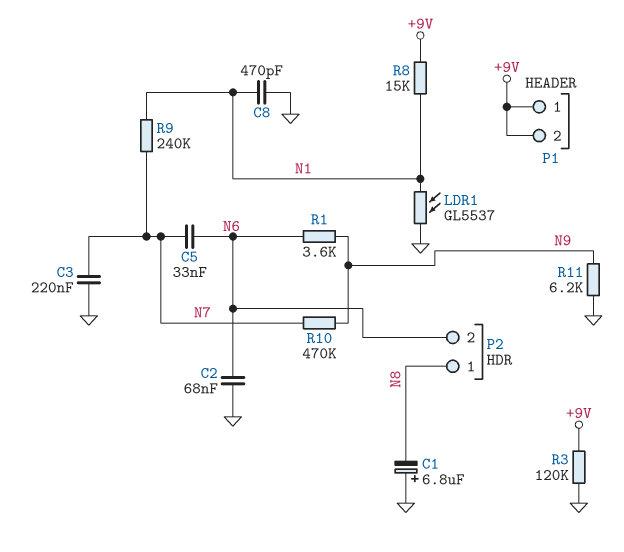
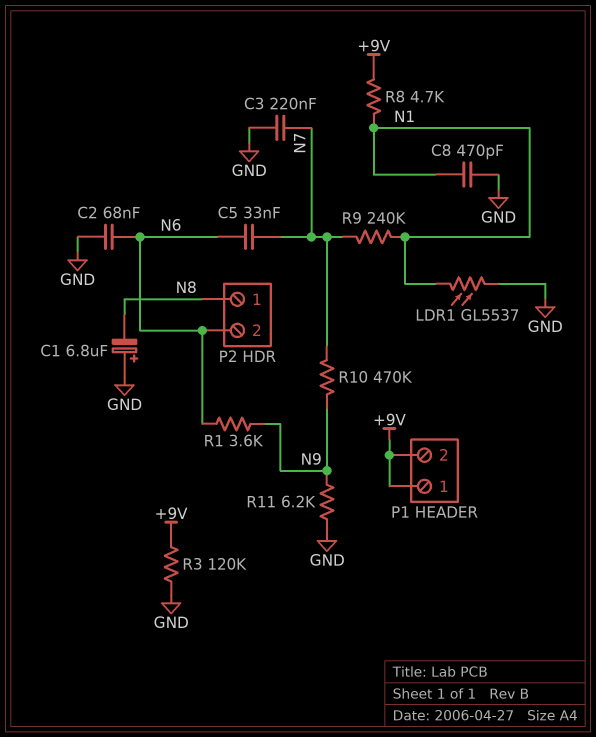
R8: 15k (+9V, N1) -> 4.7k (+9V, N1)

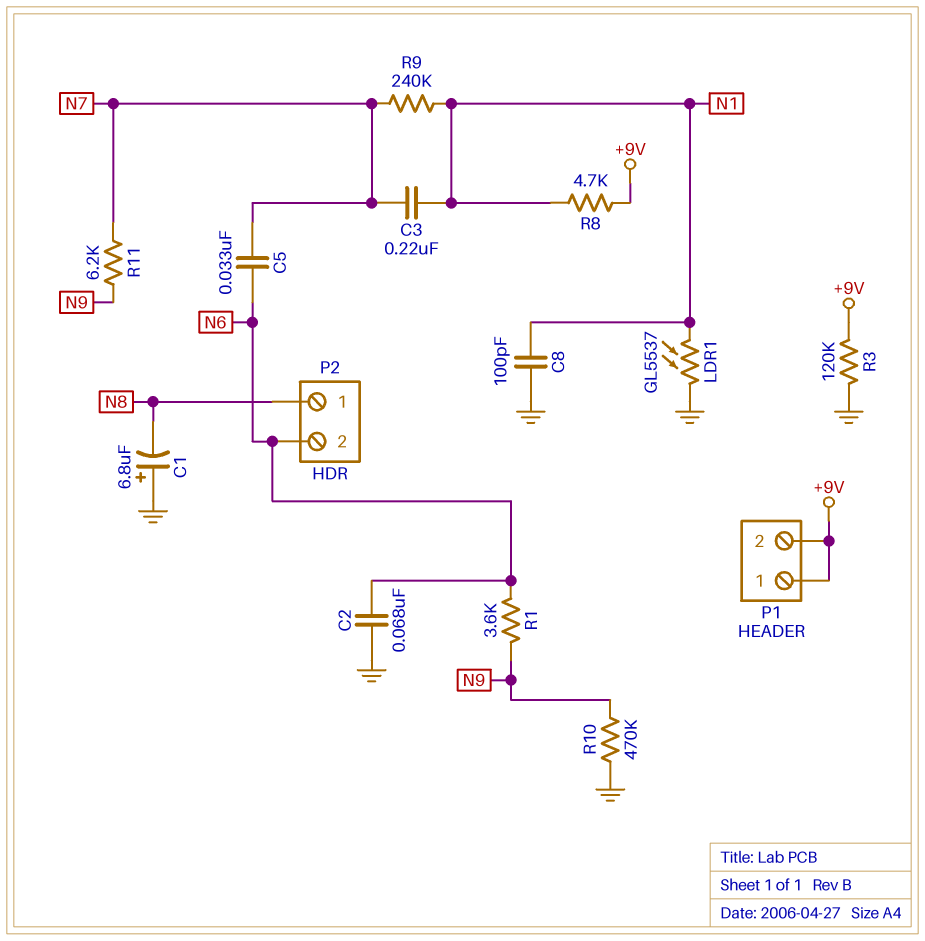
C3: 220nF (GND, N7) -> 220nF (N1, N7)
C8: 470pF (GND, N1) -> 100pF (GND, N1)
R10: 470k (N7, N9) -> 470k (GND, N9)
R11: 6.2k (GND, N9) -> 6.2k (N7, N9)

